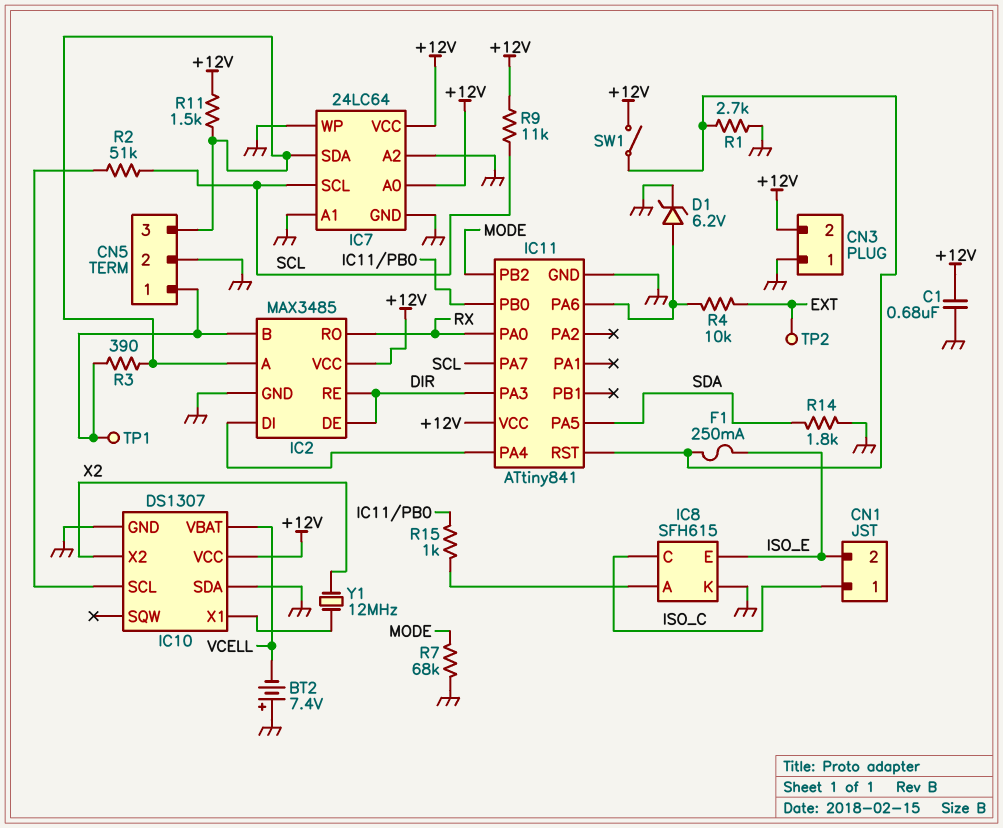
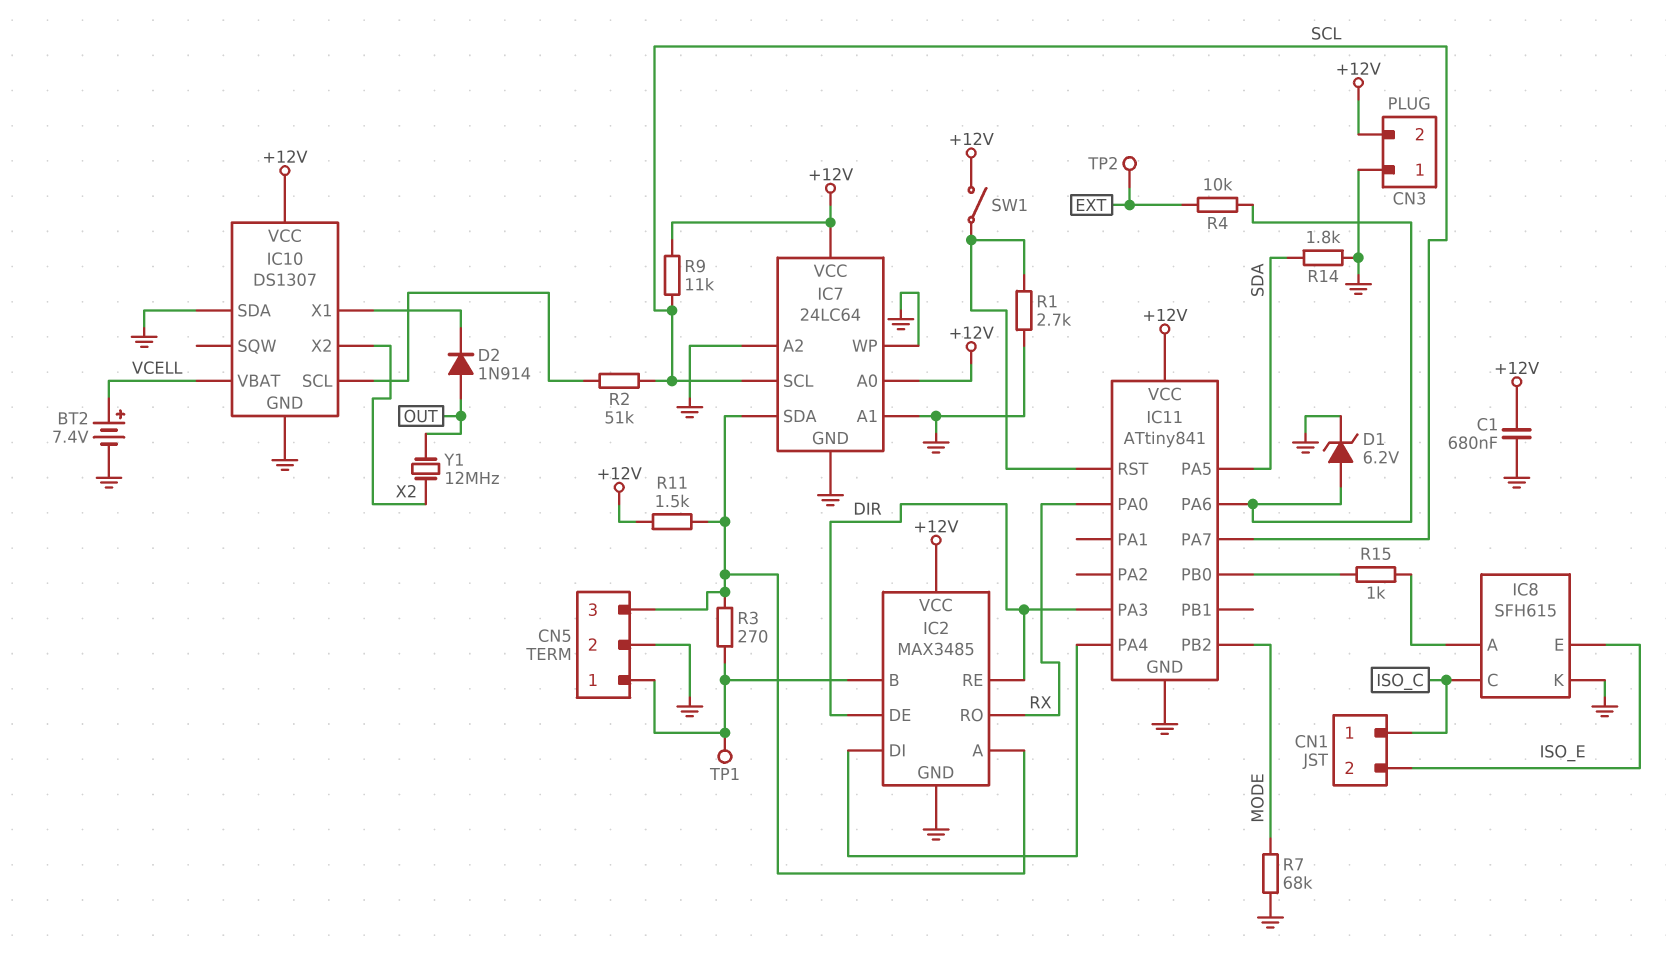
BT2: 7.4V (plus GND, minus VCELL) -> 7.4V (plus VCELL, minus GND)
D2: none -> diode 1N914 (A OUT, K IC10/X1)
F1: 250mA (IC11/RST, ISO_E) -> none
R3: 390 (CN5/1, CN5/3) -> 270 (CN5/1, CN5/3)
Y1: 12MHz (IC10/X1, X2) -> 12MHz (OUT, X2)

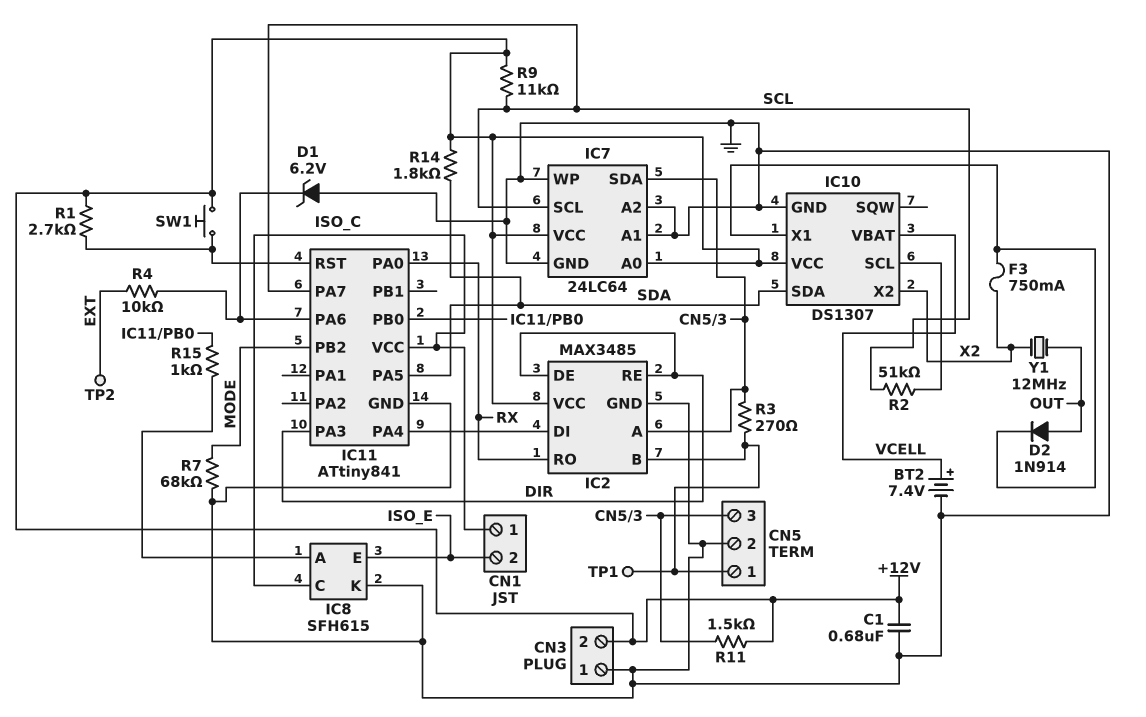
D1: zener 6.2V (A IC11/PA6, K GND) -> zener 6.2V (A GND, K IC11/PA6)
F3: none -> 750mA (IC10/X1, X2)
IC10 pin SDA: GND -> SDA
IC11 pin VCC: +12V -> ISO_C
R1: 2.7k (GND, IC11/RST) -> 2.7k (+12V, IC11/RST)
R14: 1.8k (GND, SDA) -> 1.8k (+12V, SDA)
SW1: switch (+12V, IC11/RST) -> button (+12V, IC11/RST)

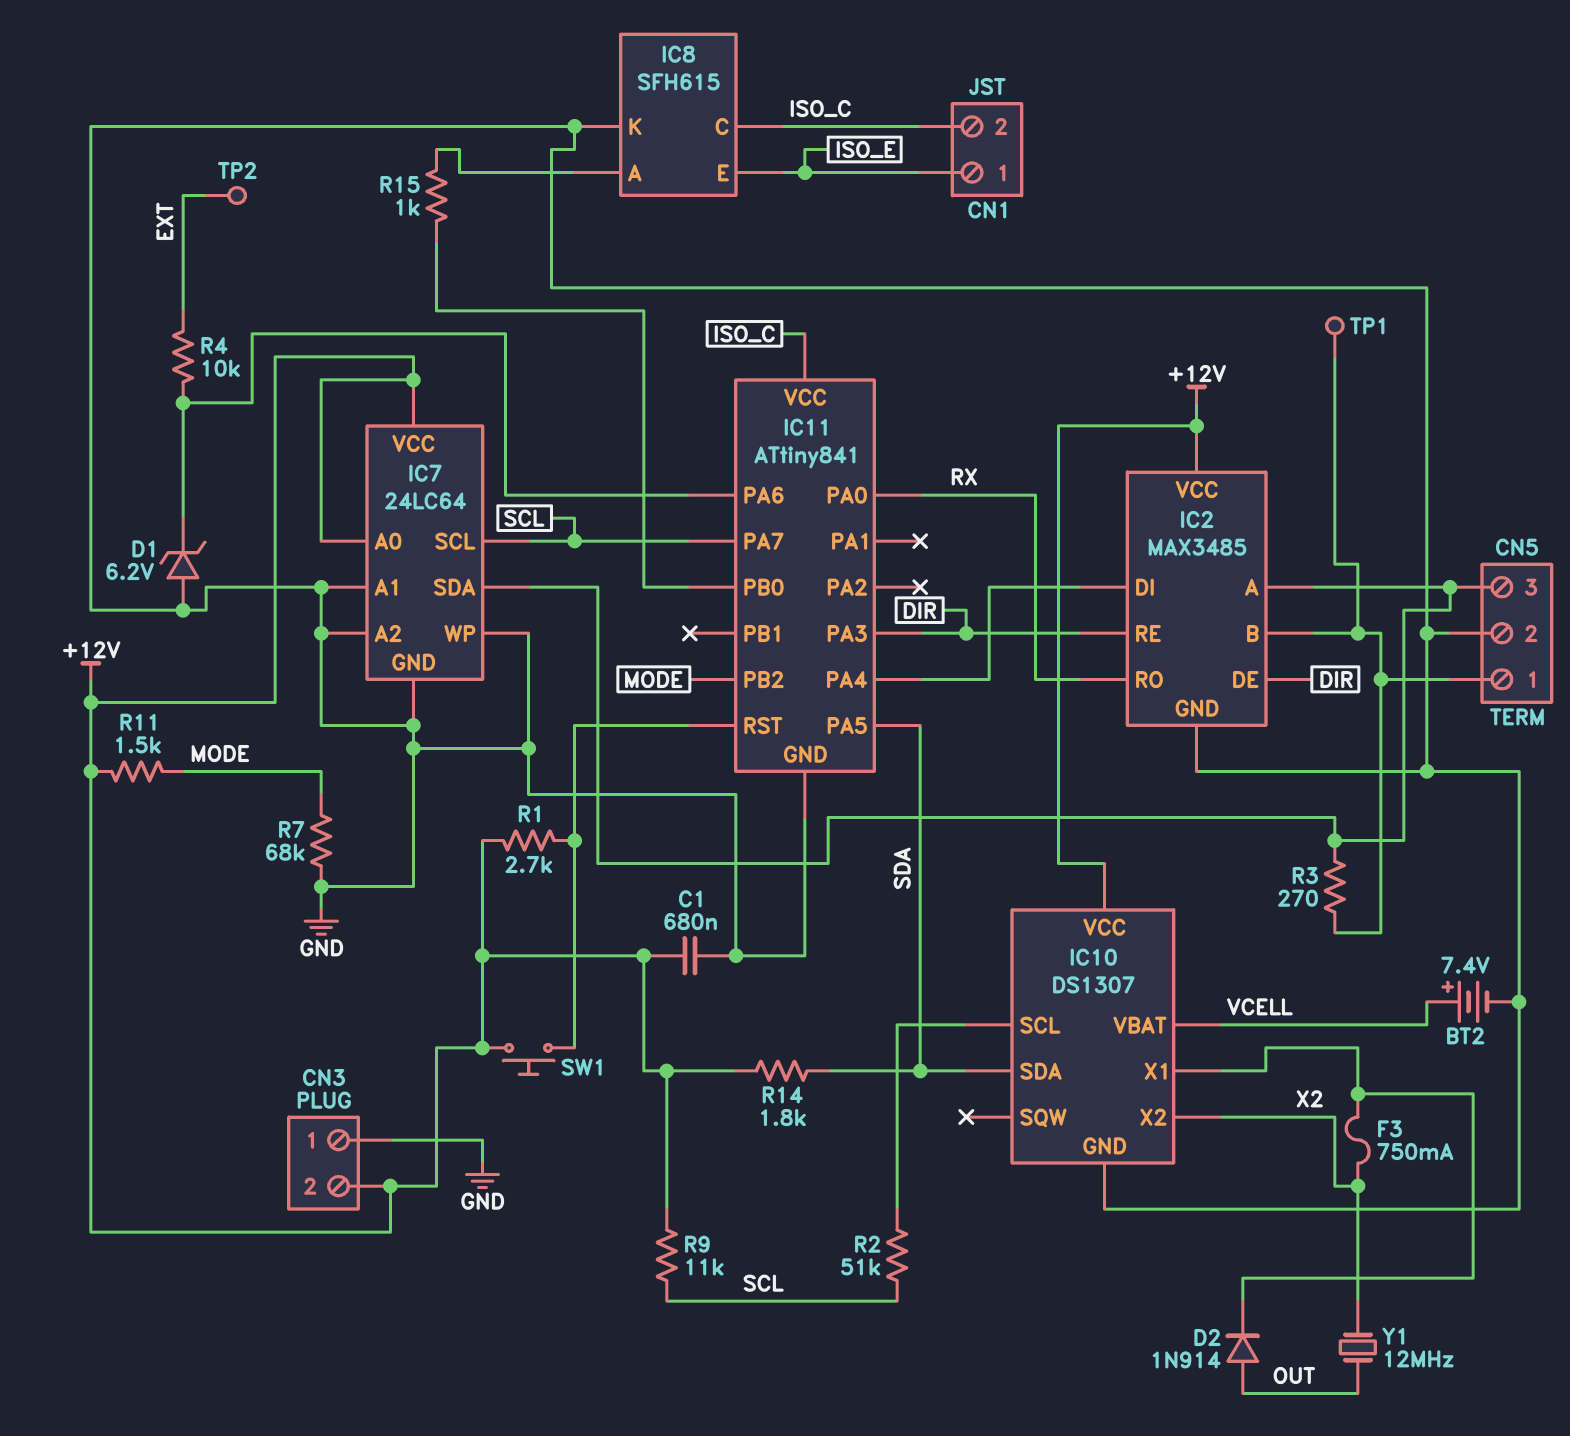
CN1 pin 1: ISO_C -> ISO_E
CN1 pin 2: ISO_E -> ISO_C
R11: 1.5k (+12V, CN5/3) -> 1.5k (+12V, MODE)

